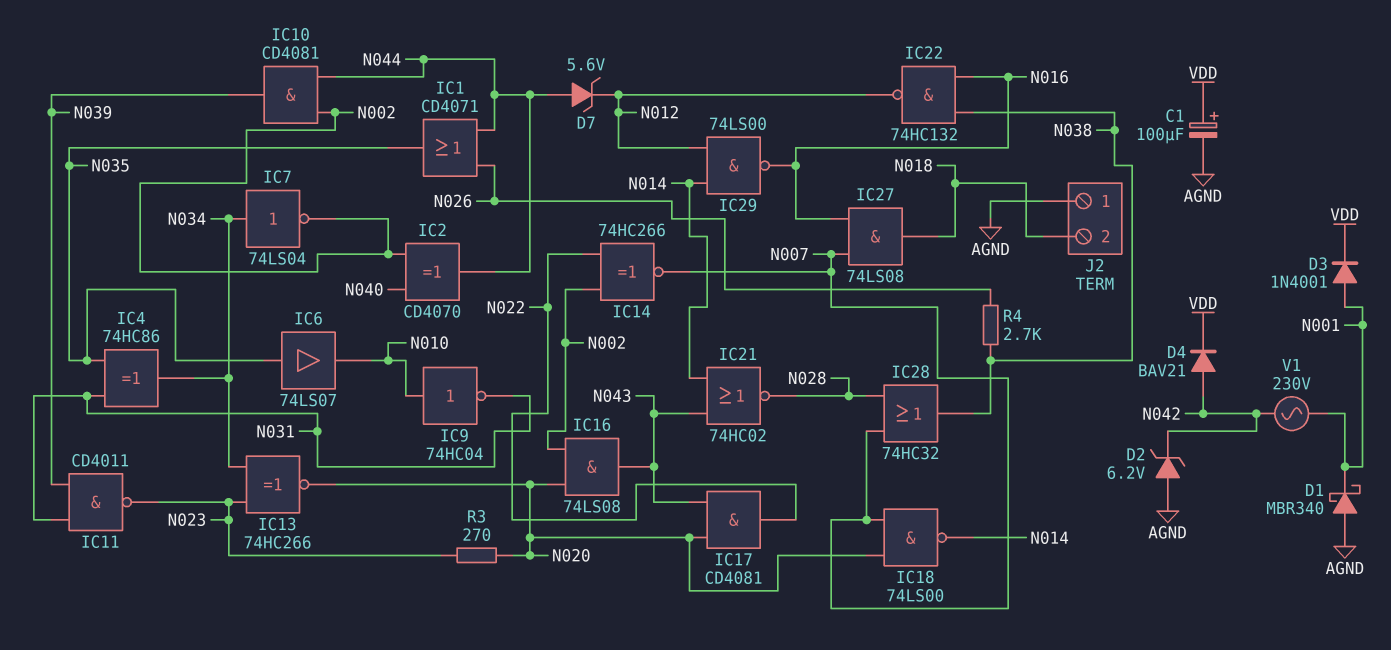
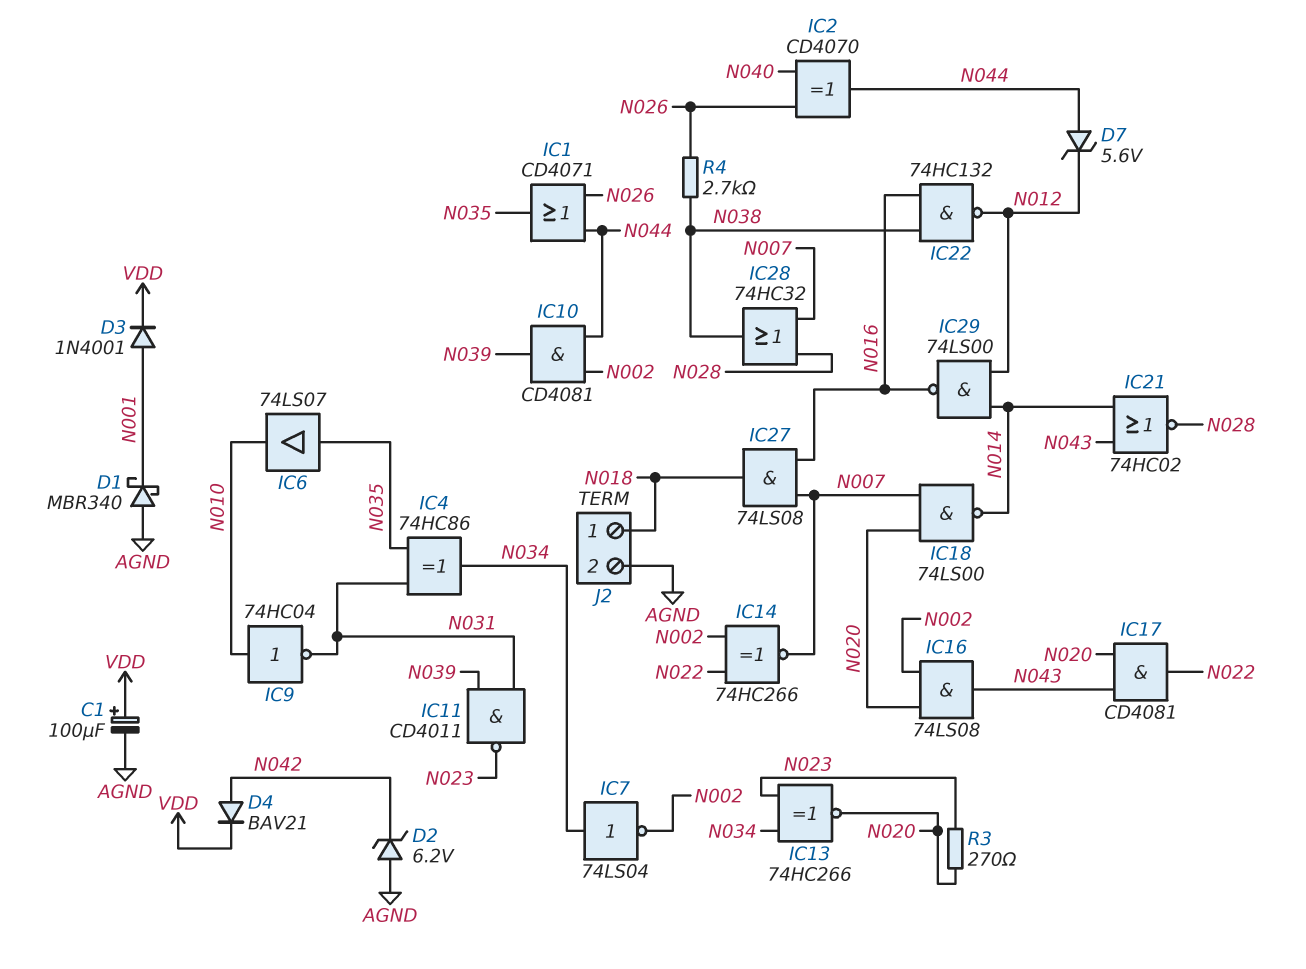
IC2: XOR CD4070 (in N002, in N040, out N044) -> XOR CD4070 (in N026, in N040, out N044)
J2 pin 1: AGND -> N018
J2 pin 2: N018 -> AGND
V1: AC 230V (N001, N042) -> none

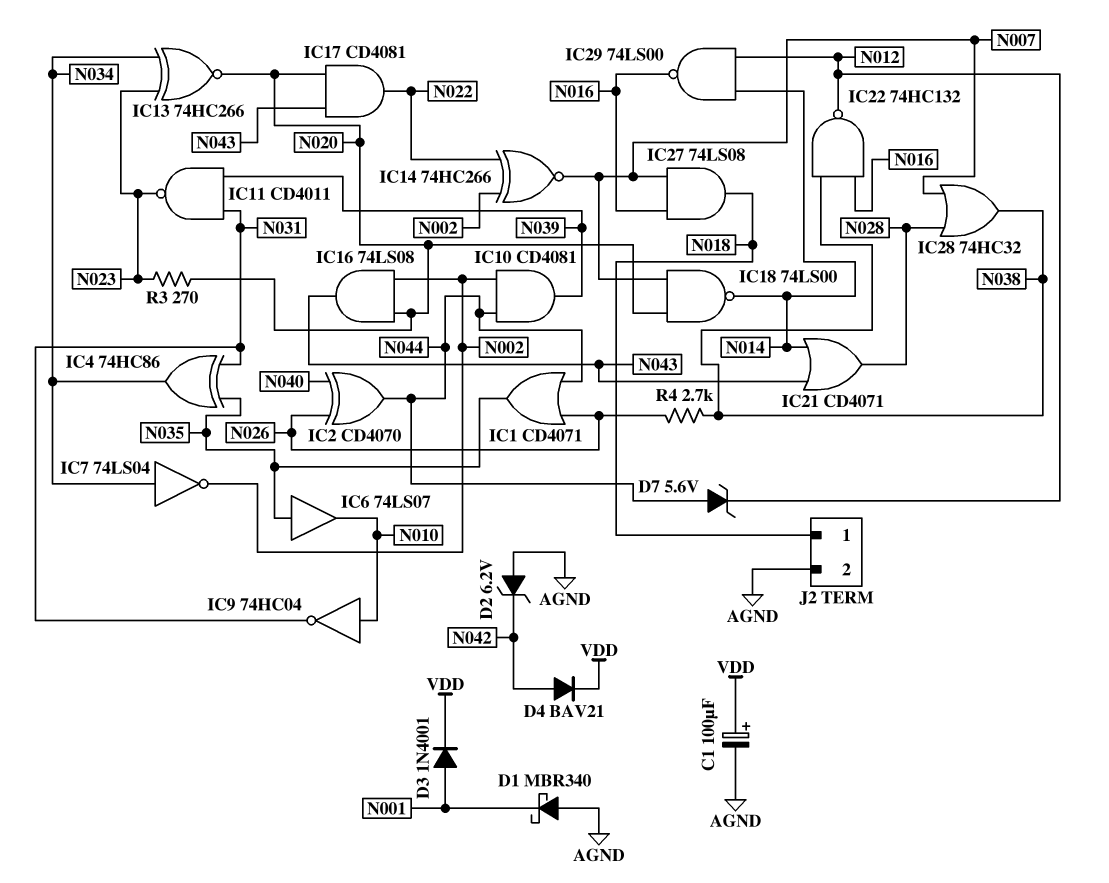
IC21: NOR 74HC02 (in N014, in N043, out N028) -> OR CD4071 (in N014, in N043, out N028)

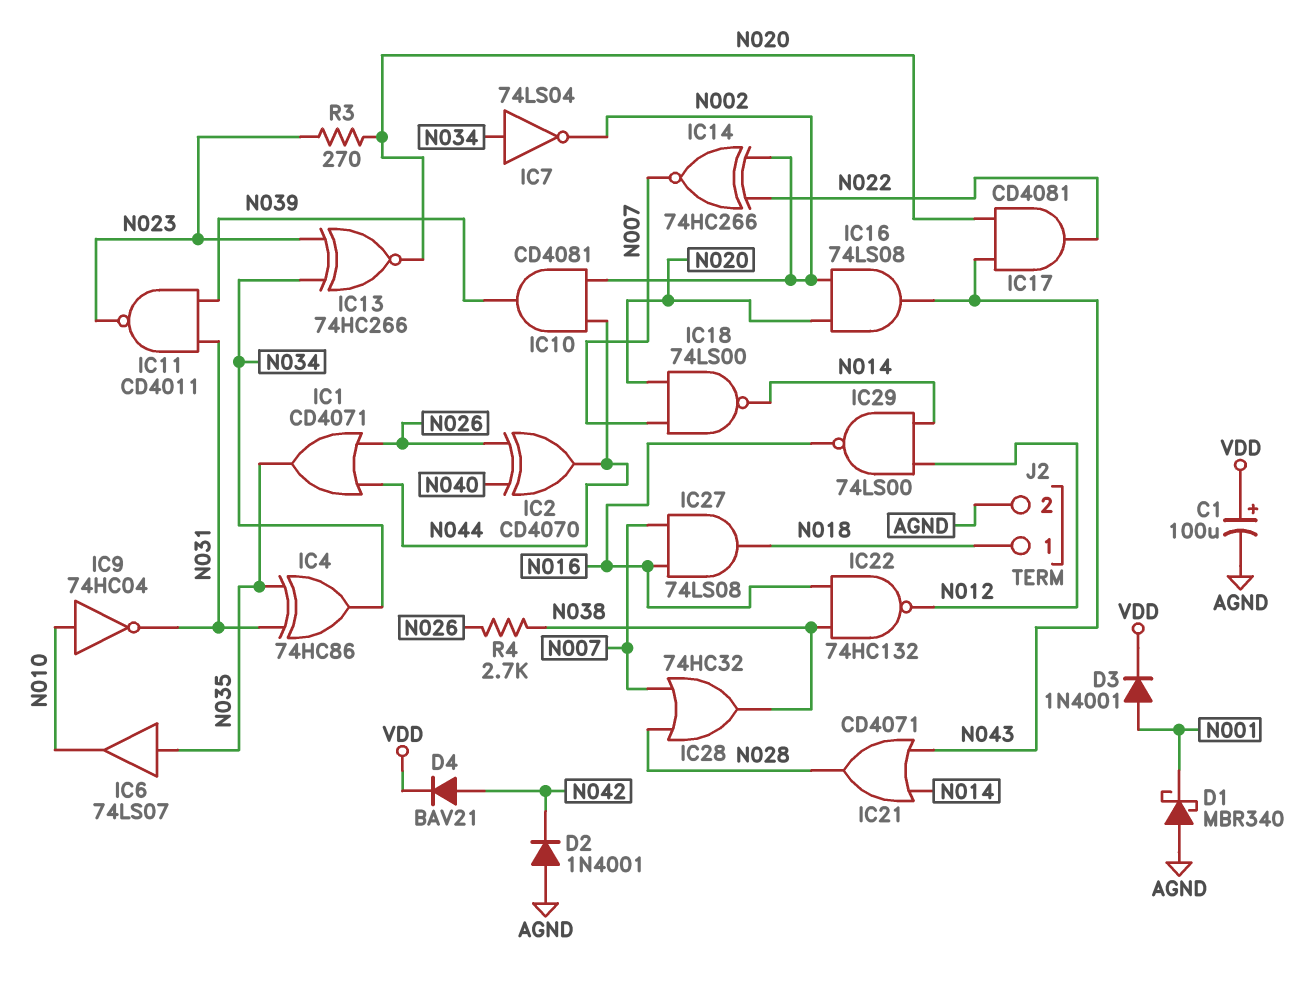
D2: zener 6.2V (A AGND, K N042) -> diode 1N4001 (A AGND, K N042)
D7: zener 5.6V (A N044, K N012) -> none

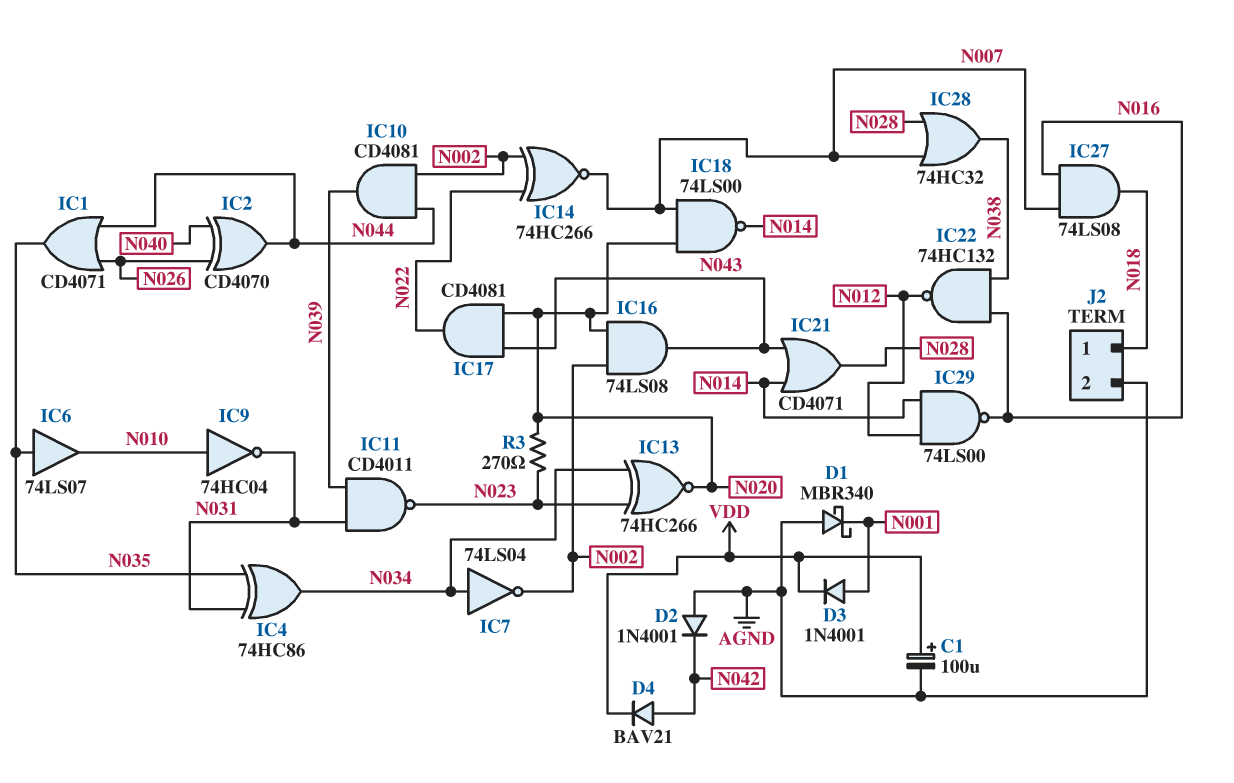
R4: 2.7k (N026, N038) -> none

